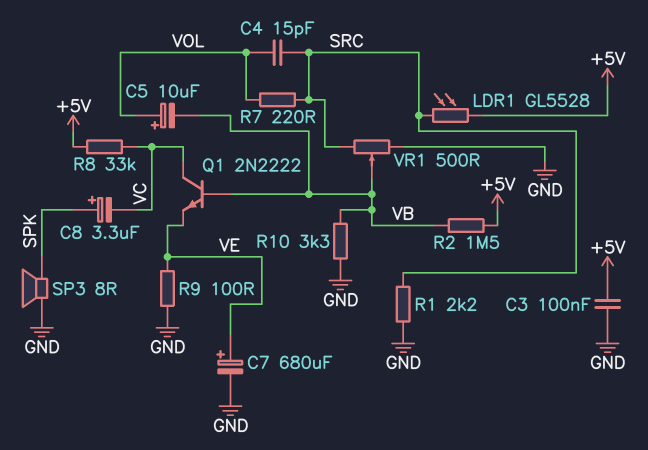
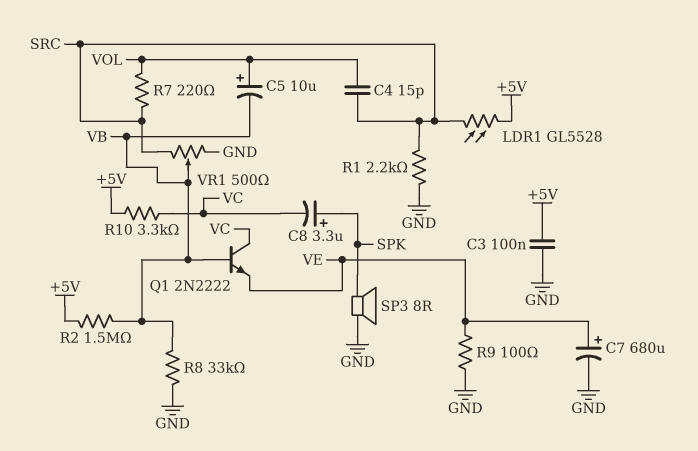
R8: 33k (+5V, VC) -> 33k (GND, VB)
R10: 3.3k (GND, VB) -> 3.3k (+5V, VC)

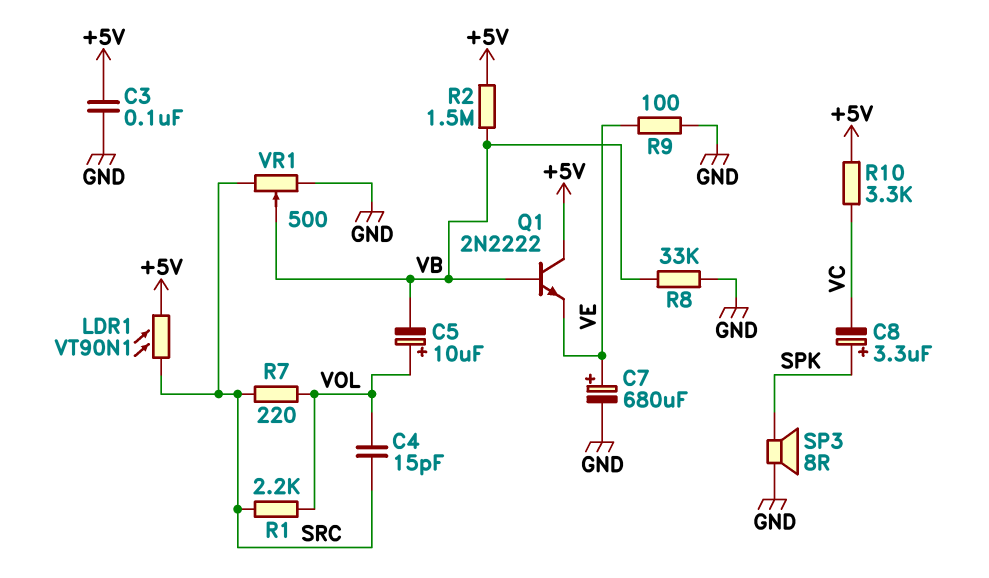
LDR1: GL5528 (+5V, SRC) -> VT90N1 (+5V, SRC)
Q1: NPN 2N2222 (B VB, C VC, E VE) -> NPN 2N2222 (B VB, C +5V, E VE)
R1: 2.2k (GND, SRC) -> 2.2k (SRC, VOL)

